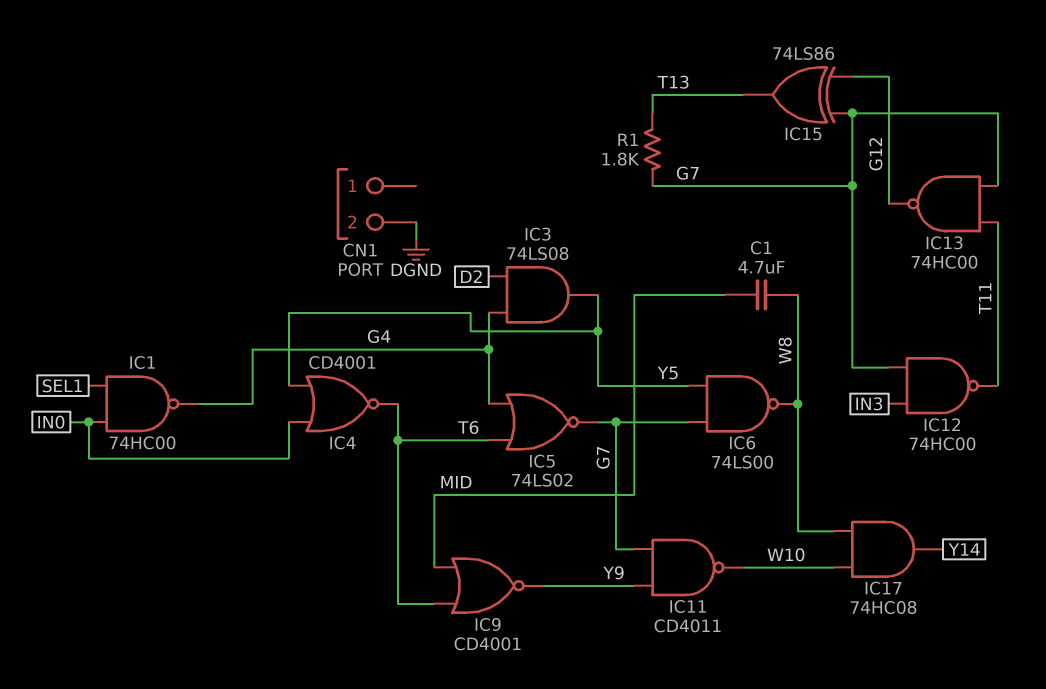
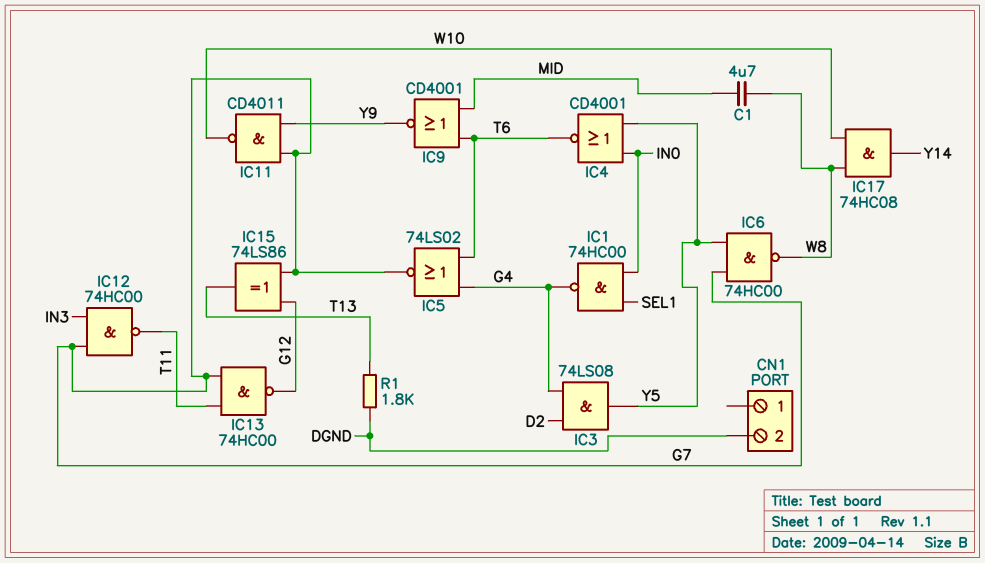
IC6: NAND 74LS00 (in G7, in Y5, out W8) -> NAND 74HC00 (in G7, in Y5, out W8)
R1: 1.8k (G7, T13) -> 1.8k (DGND, T13)

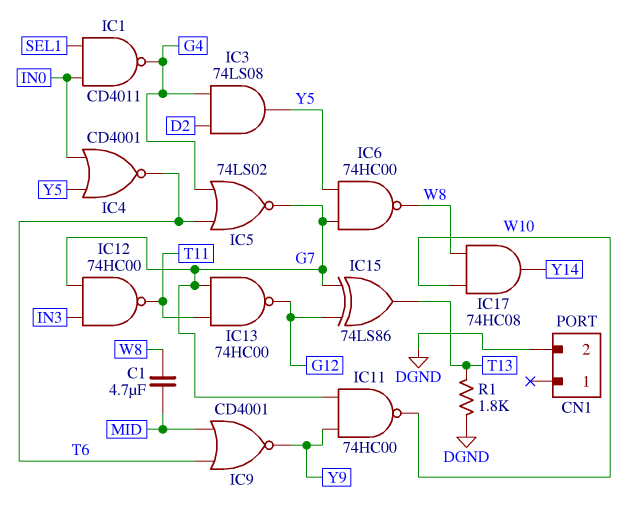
IC1: NAND 74HC00 (in IN0, in SEL1, out G4) -> NAND CD4011 (in IN0, in SEL1, out G4)
IC11: NAND CD4011 (in G7, in Y9, out W10) -> NAND 74HC00 (in G7, in Y9, out W10)

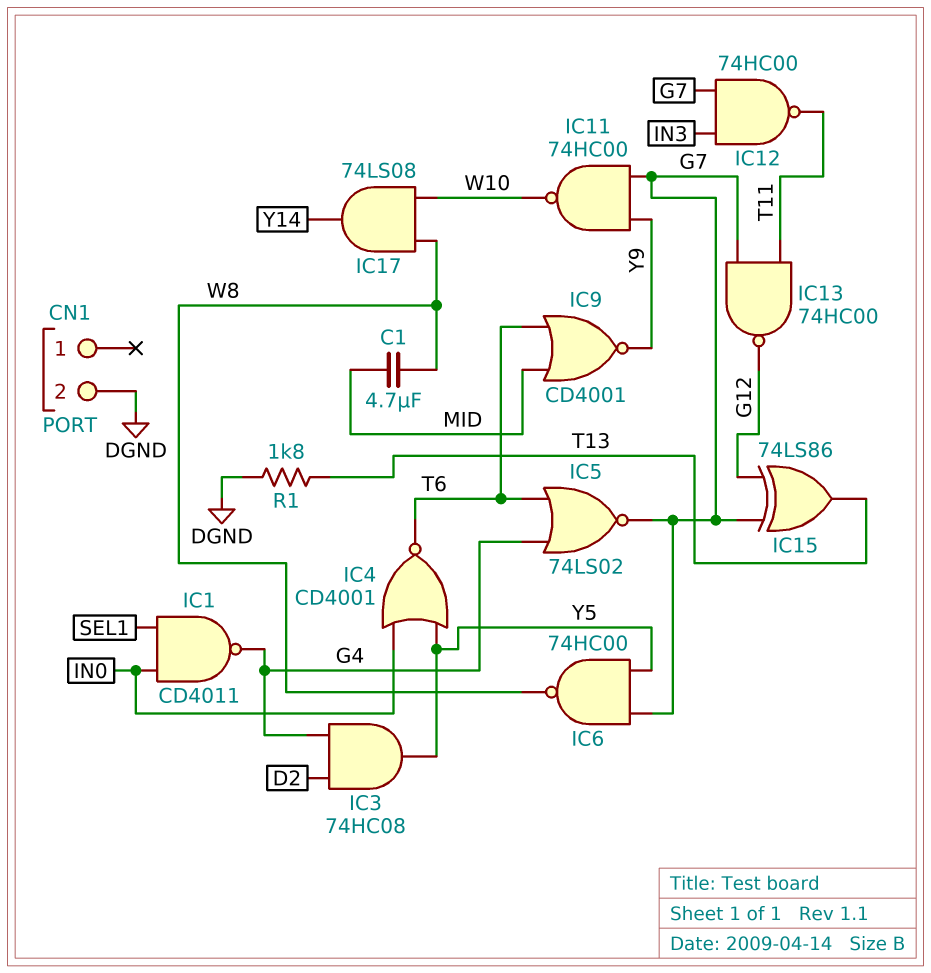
IC3: AND 74LS08 (in D2, in G4, out Y5) -> AND 74HC08 (in D2, in G4, out Y5)
IC17: AND 74HC08 (in W8, in W10, out Y14) -> AND 74LS08 (in W8, in W10, out Y14)

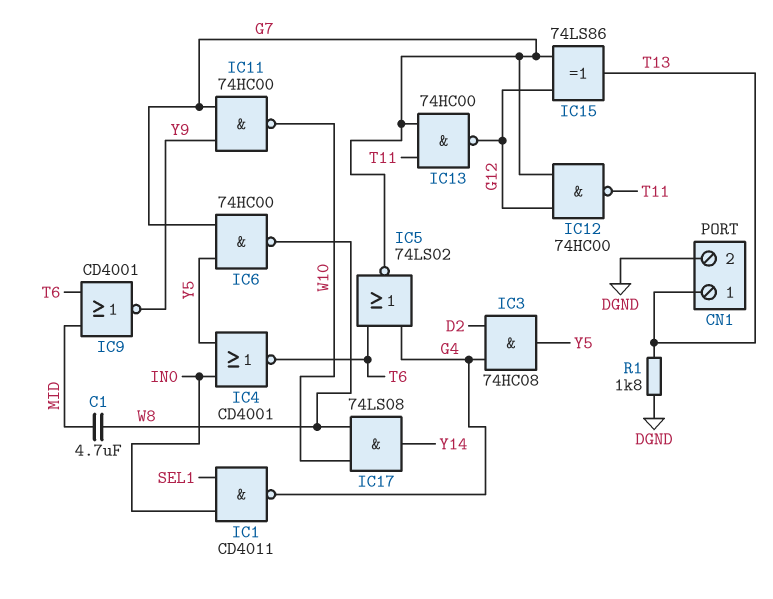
CN1 pin 1: none -> T13
IC12: NAND 74HC00 (in G7, in IN3, out T11) -> NAND 74HC00 (in G7, in G12, out T11)

